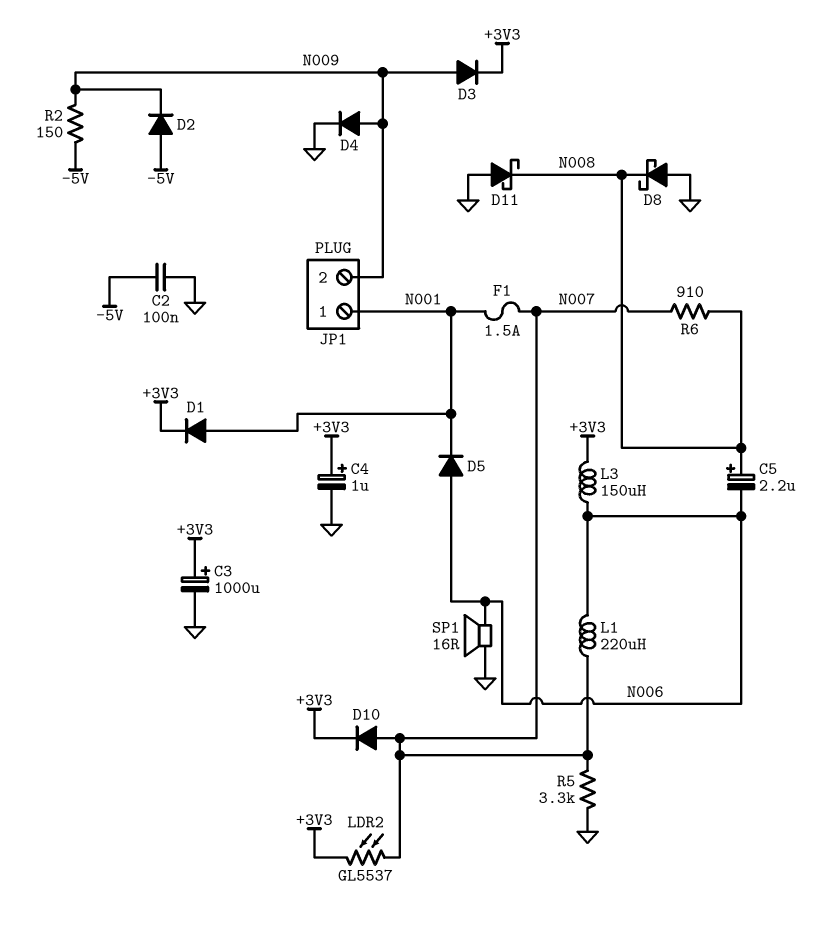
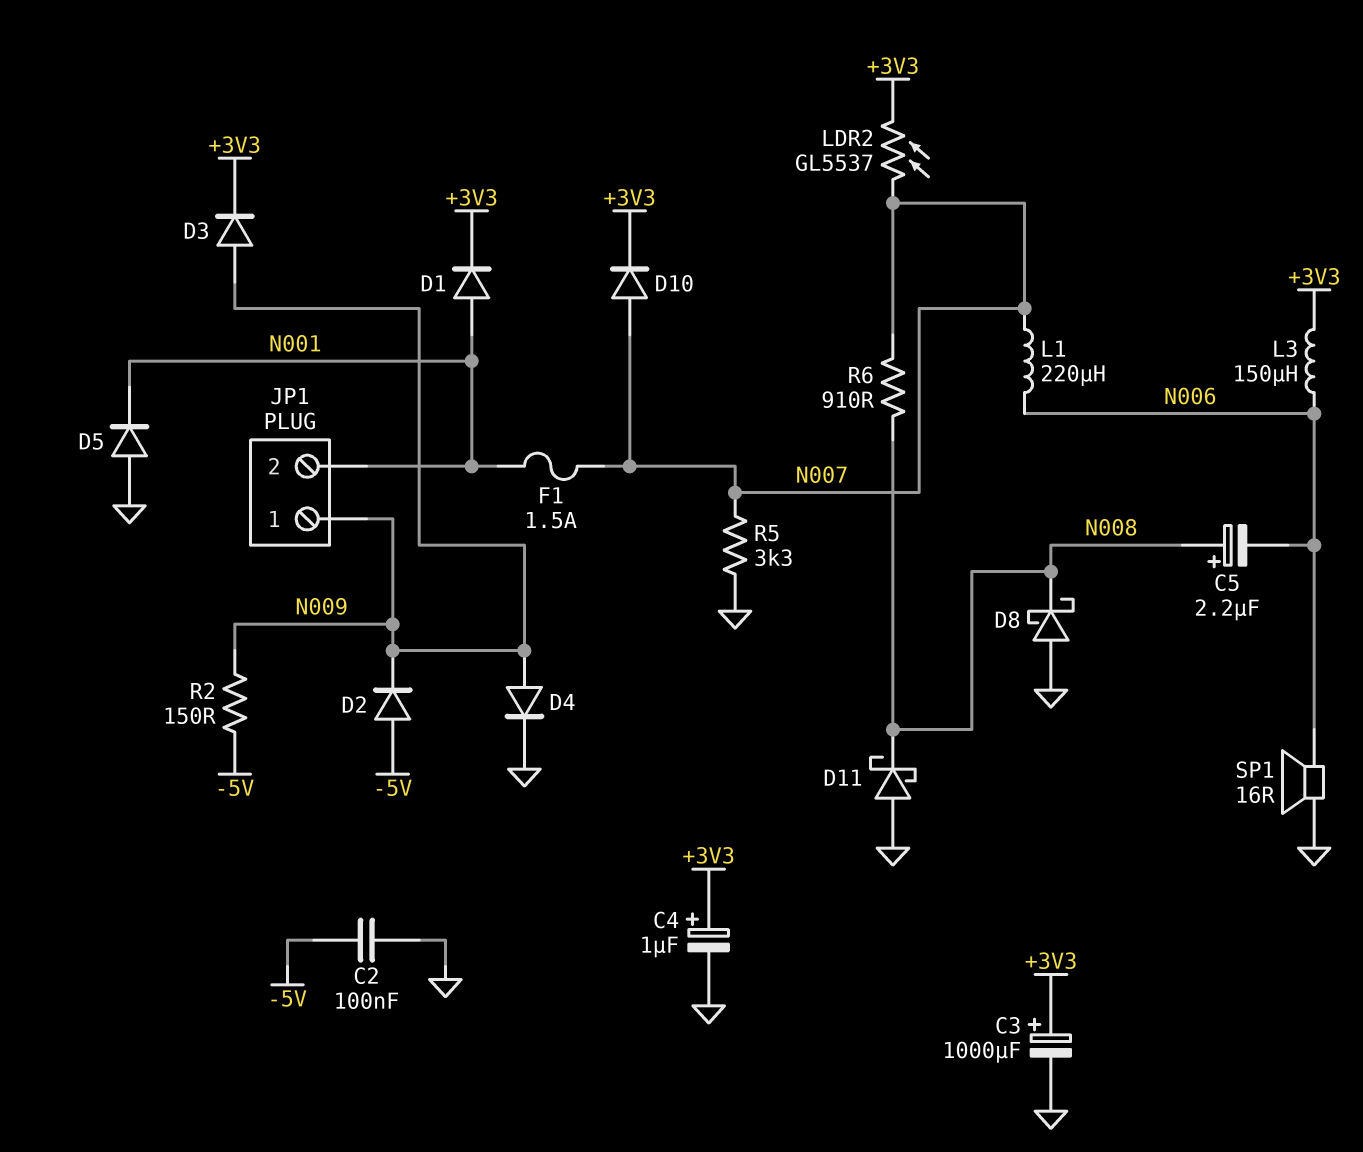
D5: diode (A N006, K N001) -> diode (A GND, K N001)
JP1 pin 1: N001 -> N009
JP1 pin 2: N009 -> N001

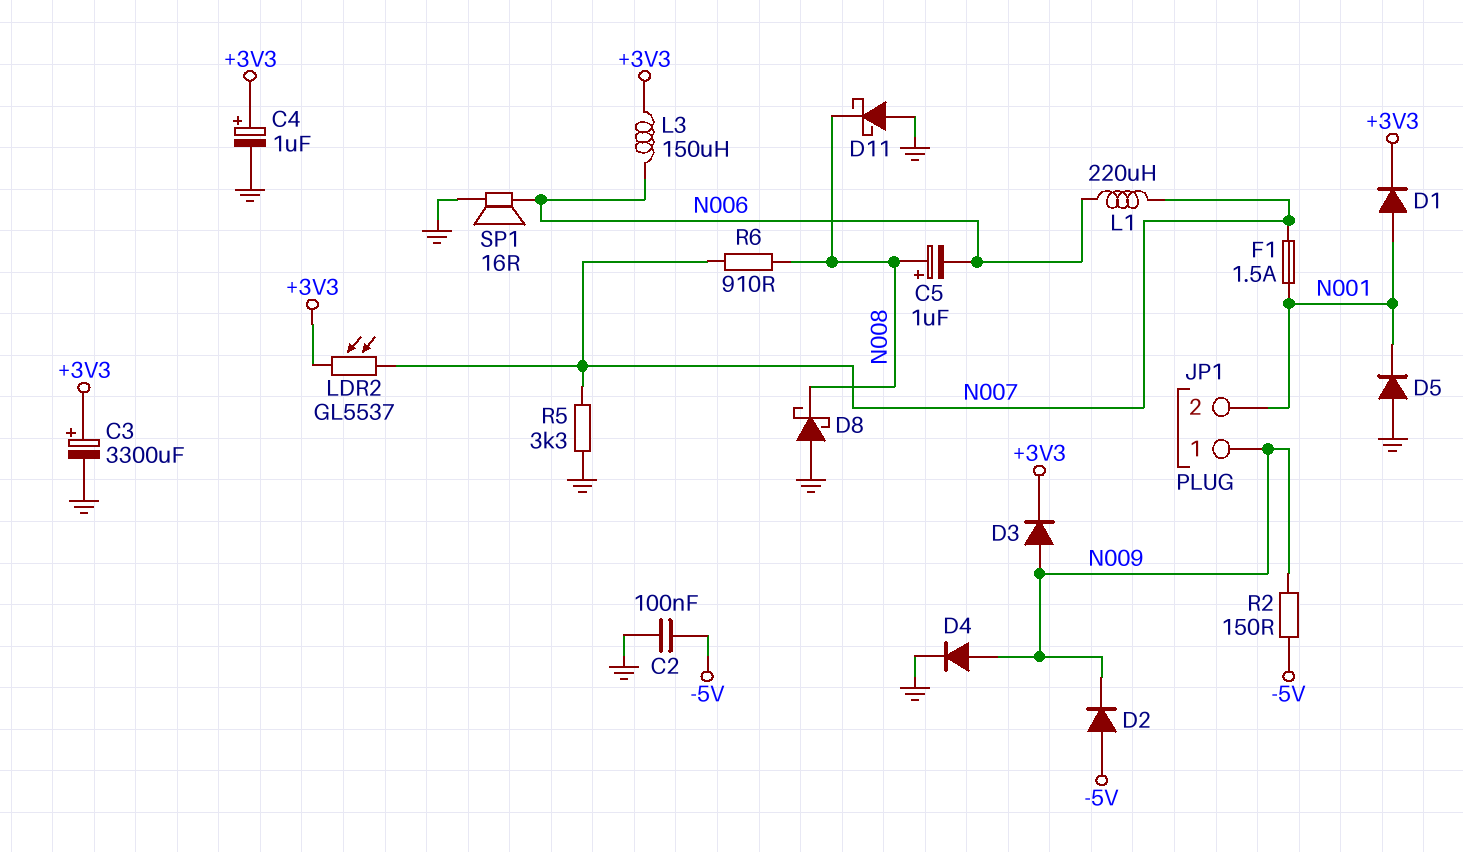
C3: 1000uF (plus +3V3, minus GND) -> 3300uF (plus +3V3, minus GND)
C5: 2.2uF (plus N008, minus N006) -> 1uF (plus N008, minus N006)
D10: diode (A N007, K +3V3) -> none

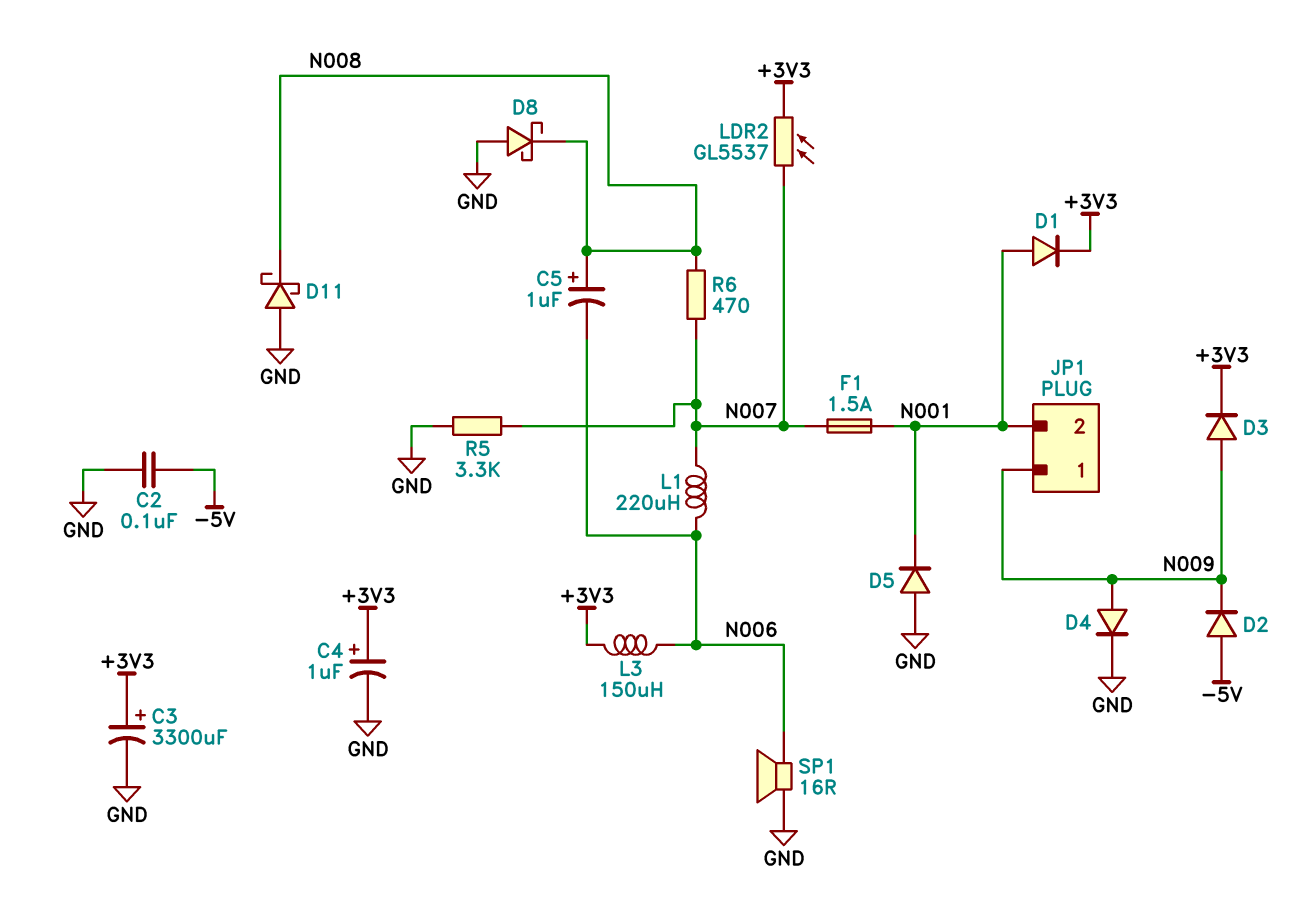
R2: 150 (-5V, N009) -> none
R6: 910 (N007, N008) -> 470 (N007, N008)

